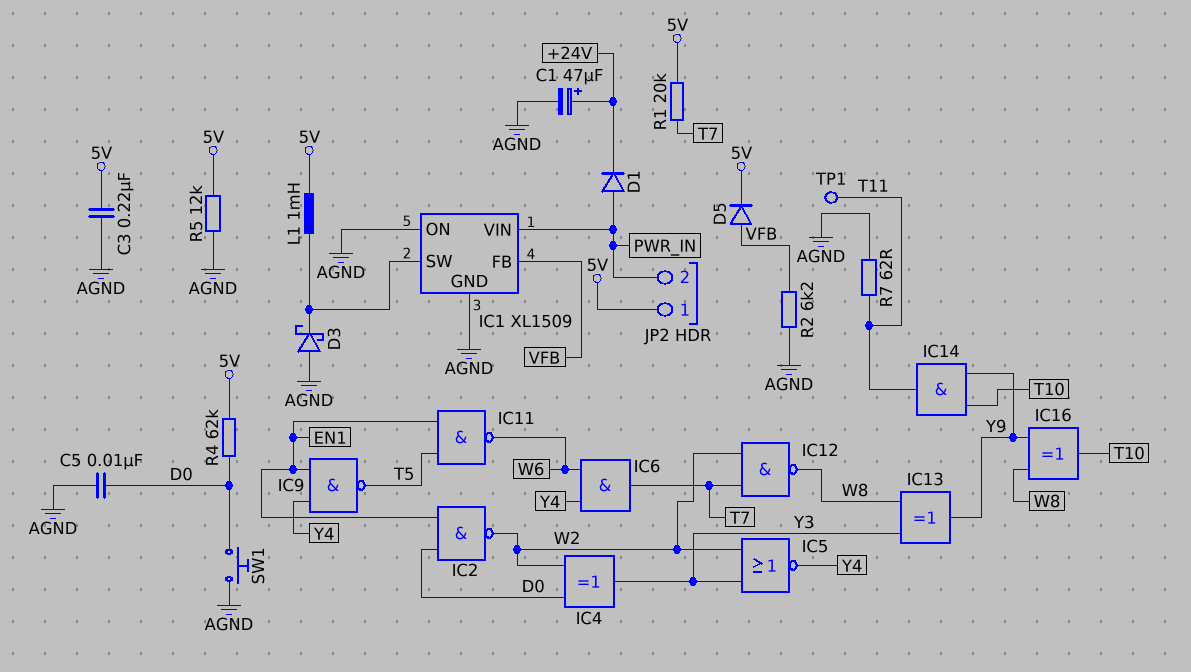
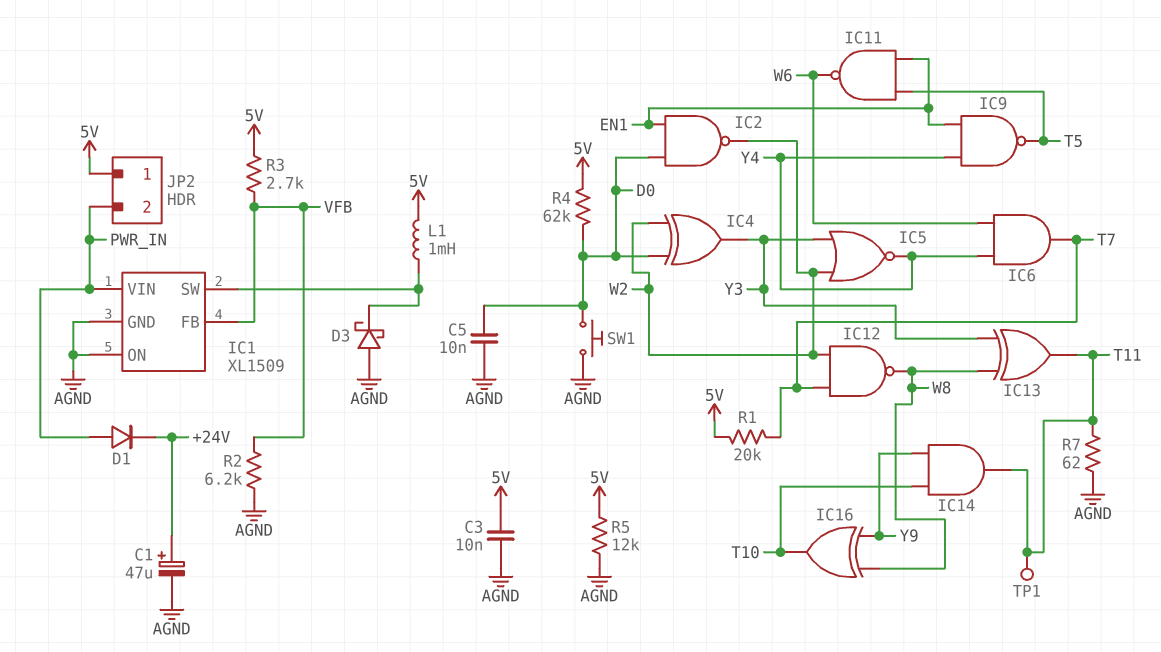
C3: 220nF (5V, AGND) -> 10nF (5V, AGND)
D5: diode (A VFB, K 5V) -> none
IC13: XOR (in W8, in Y3, out Y9) -> XOR (in W8, in Y3, out T11)
R3: none -> 2.7k (5V, VFB)

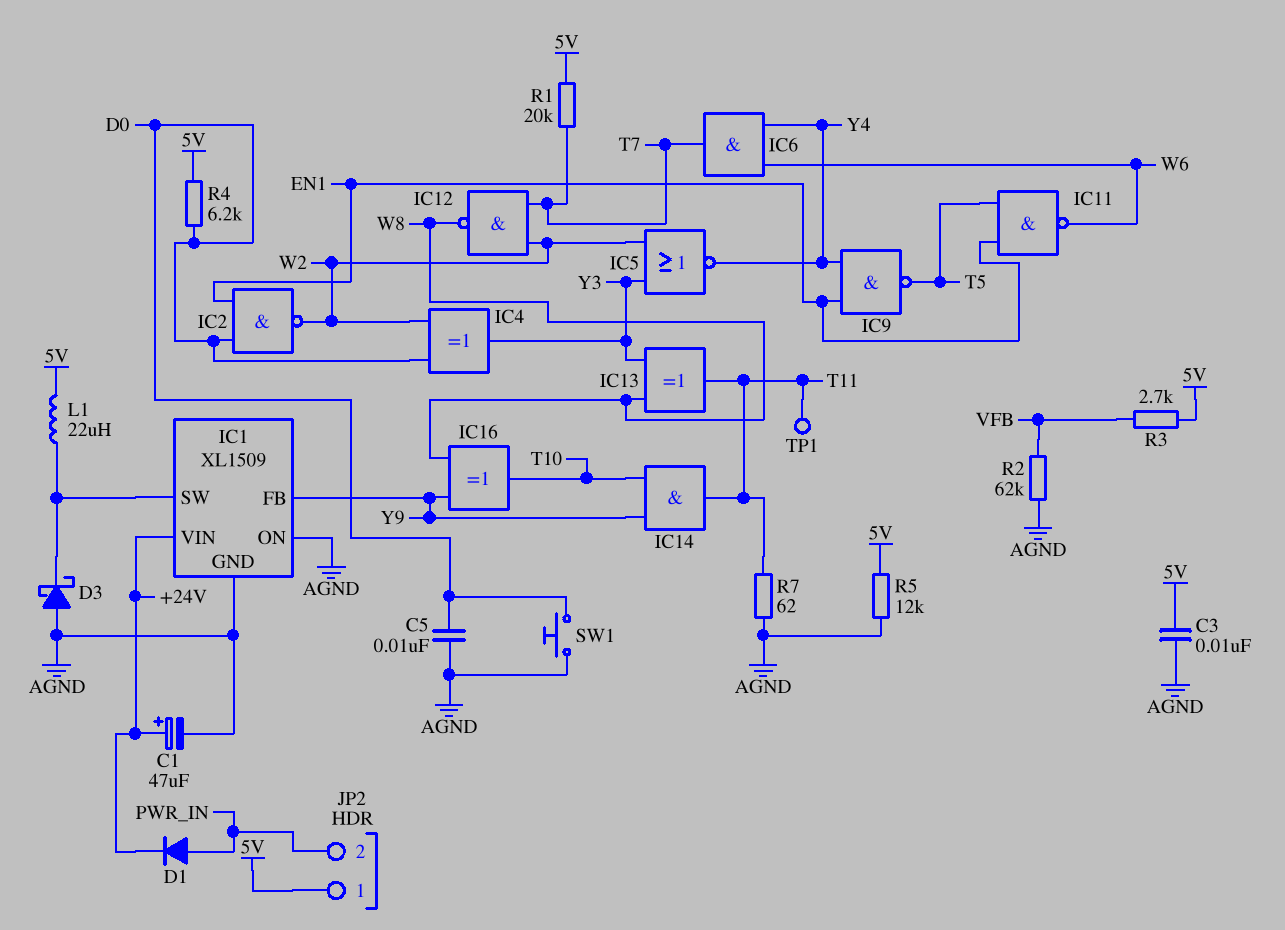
IC1 pin FB: VFB -> Y9
IC1 pin VIN: PWR_IN -> +24V
L1: 1mH (5V, IC1/SW) -> 22uH (5V, IC1/SW)
R2: 6.2k (AGND, VFB) -> 62k (AGND, VFB)
R4: 62k (5V, D0) -> 6.2k (5V, D0)

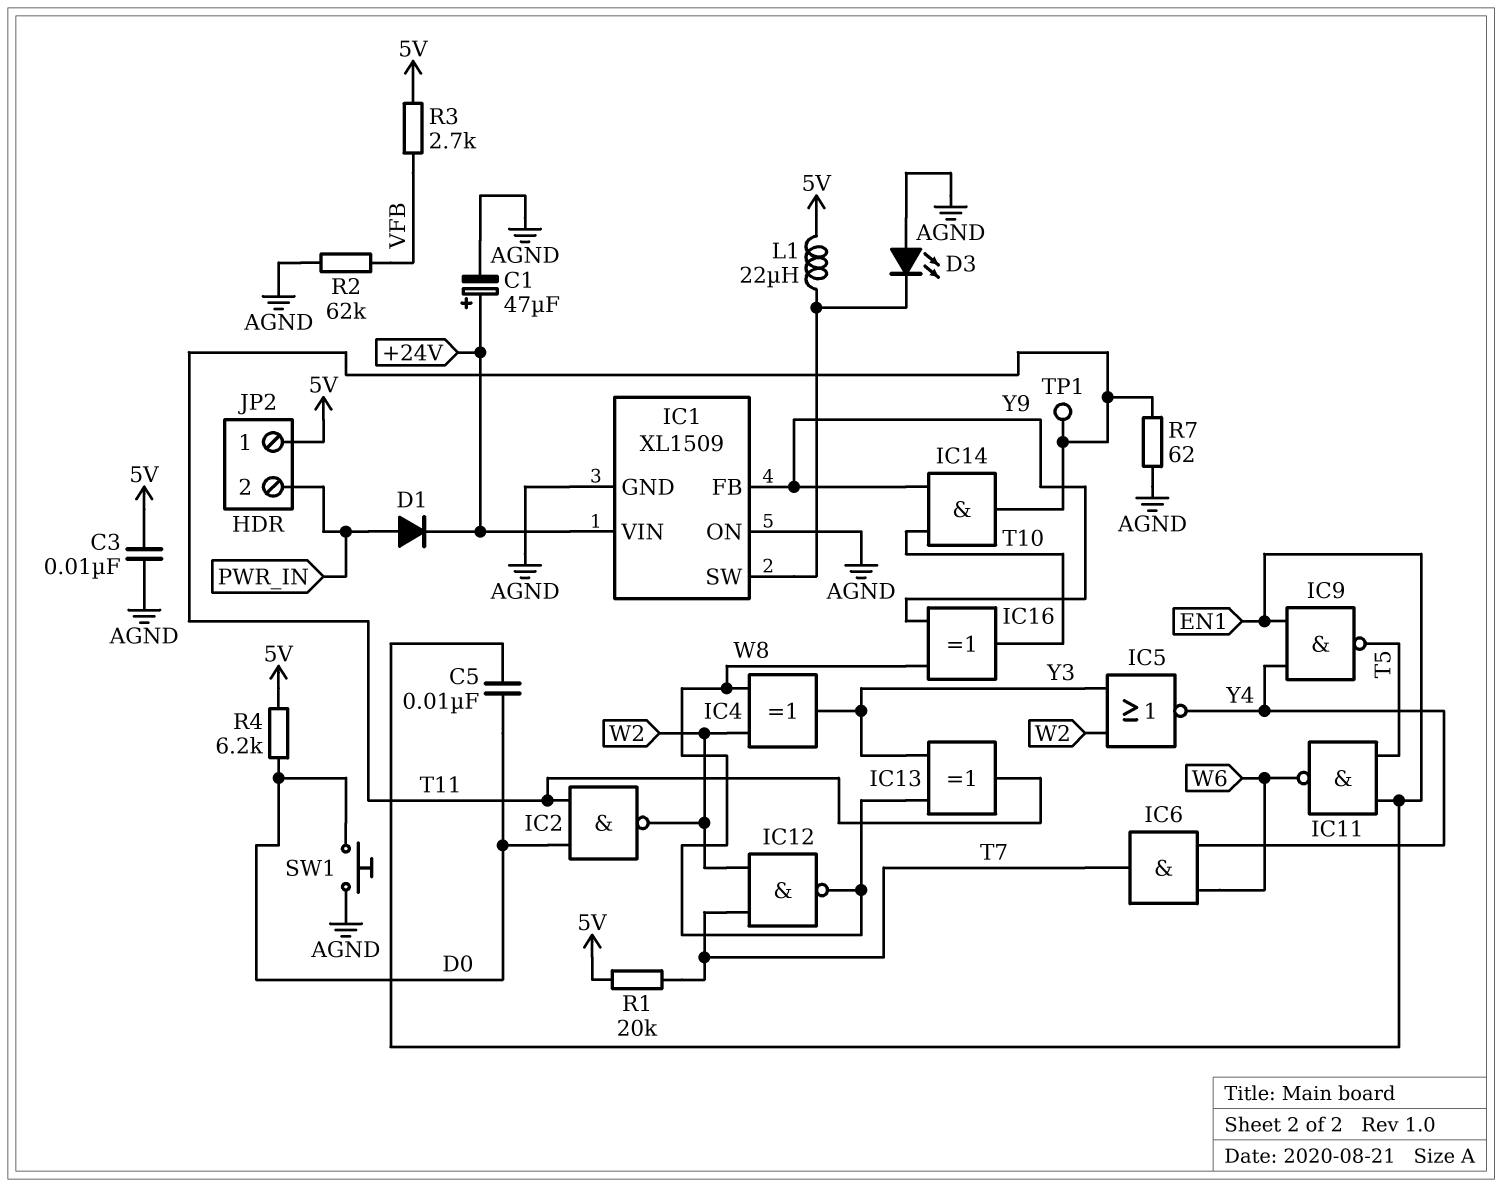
C5: 10nF (AGND, D0) -> 10nF (D0, EN1)
D3: schottky (A AGND, K IC1/SW) -> LED (A AGND, K IC1/SW)
IC2: NAND (in D0, in EN1, out W2) -> NAND (in D0, in T11, out W2)
IC4: XOR (in D0, in W2, out Y3) -> XOR (in W2, in W8, out Y3)
R5: 12k (5V, AGND) -> none

